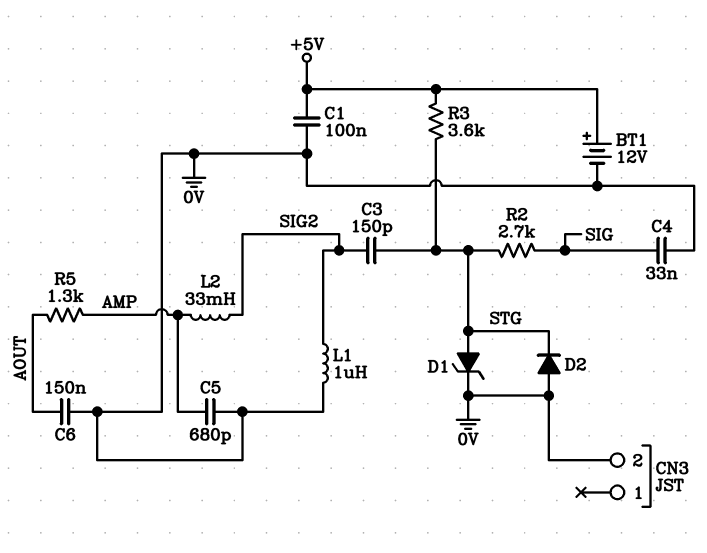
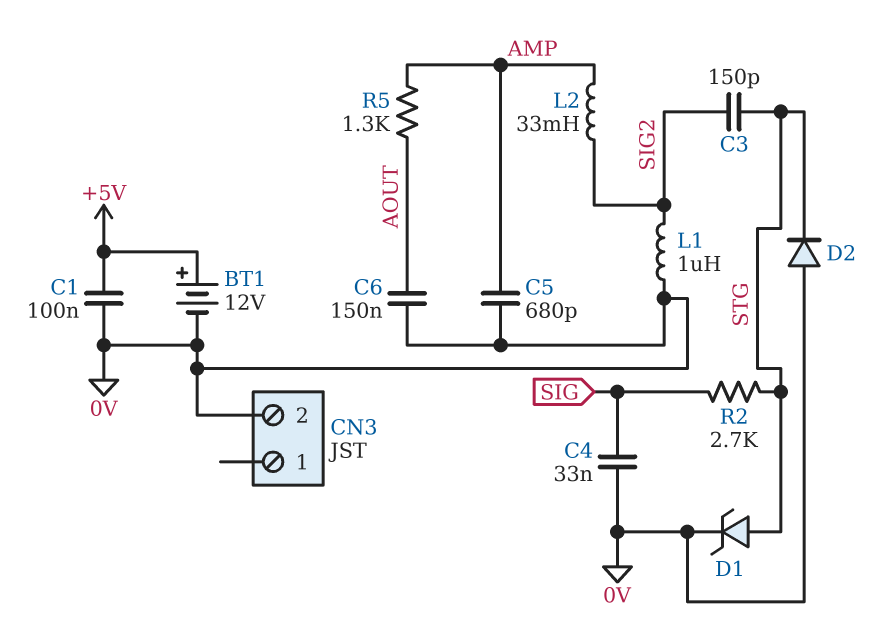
R3: 3.6k (+5V, STG) -> none

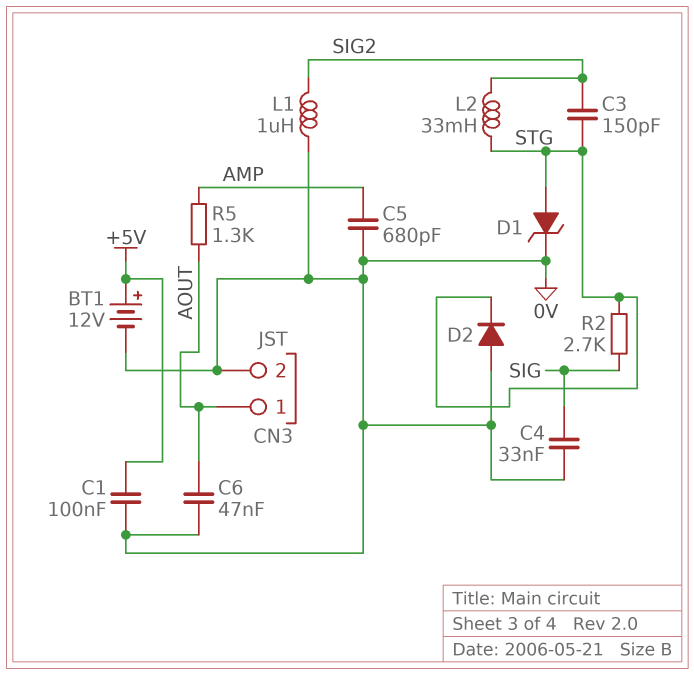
C6: 150nF (0V, AOUT) -> 47nF (0V, AOUT)
CN3 pin 1: none -> AOUT
L2: 33mH (AMP, SIG2) -> 33mH (SIG2, STG)

